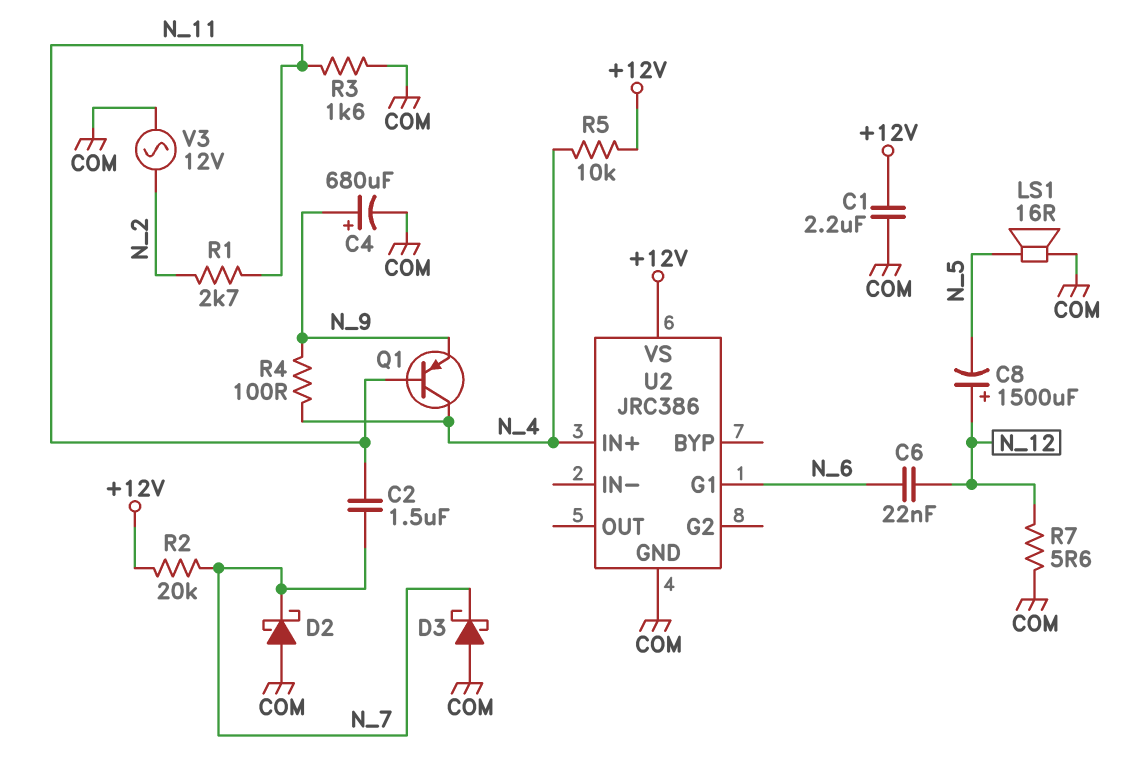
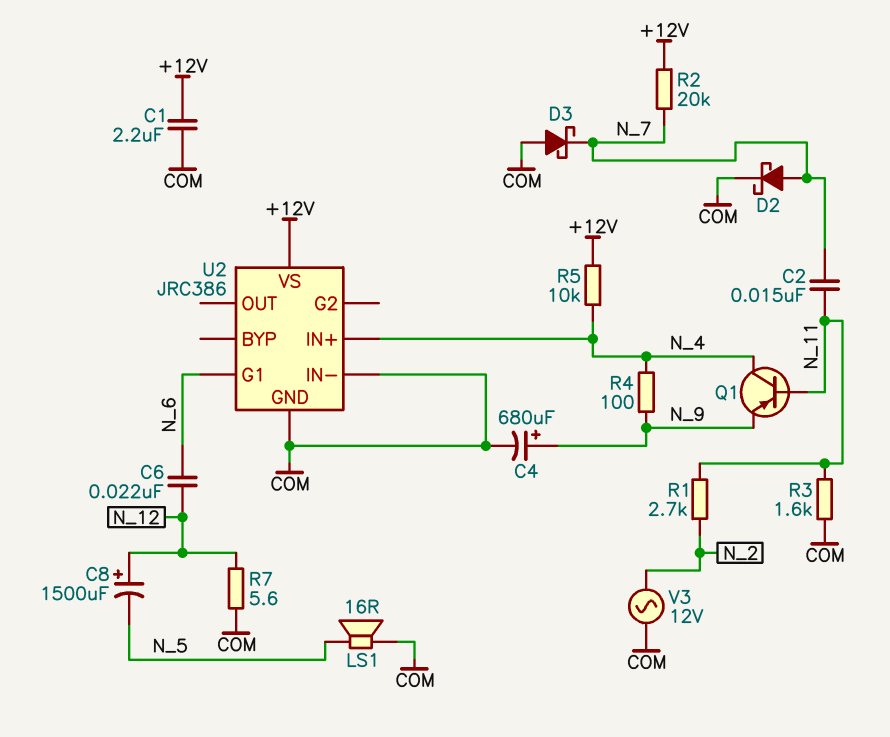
C2: 1.5uF (N_7, N_11) -> 15nF (N_7, N_11)
D2: schottky (A COM, K N_7) -> schottky (A N_7, K COM)
U2 pin IN-: none -> COM

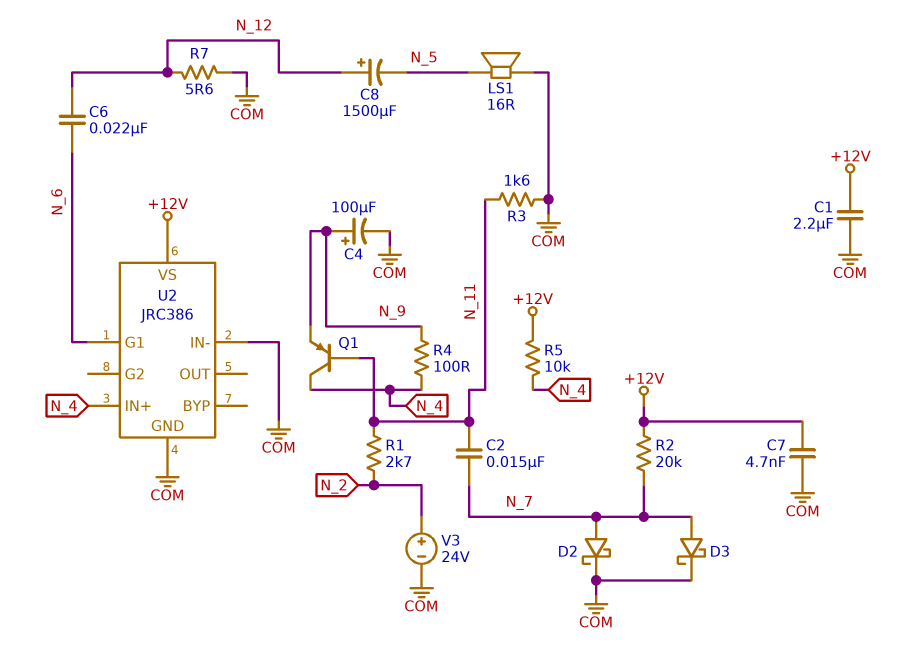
C4: 680uF (plus N_9, minus COM) -> 100uF (plus N_9, minus COM)
C7: none -> 4.7nF (+12V, COM)
D3: schottky (A COM, K N_7) -> schottky (A N_7, K COM)
V3: AC 12V (COM, N_2) -> 24V (plus N_2, minus COM)

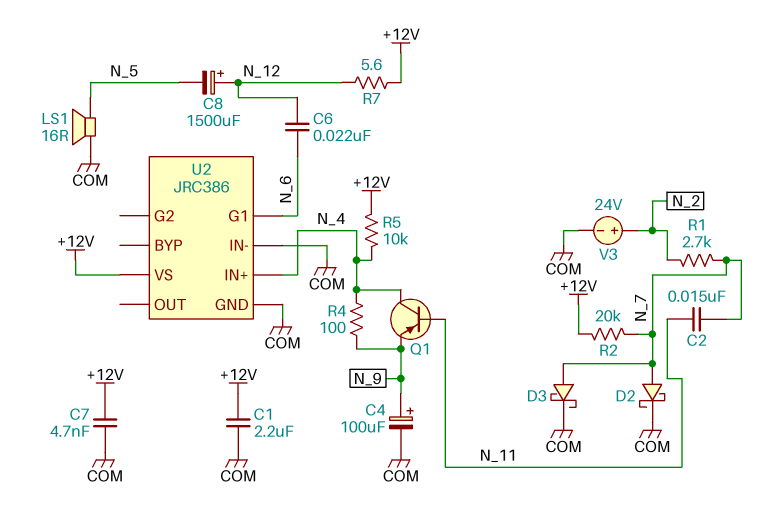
R1: 2.7k (N_2, N_11) -> 2.7k (N_2, N_7)
R3: 1.6k (COM, N_11) -> none
R7: 5.6 (COM, N_12) -> 5.6 (+12V, N_12)

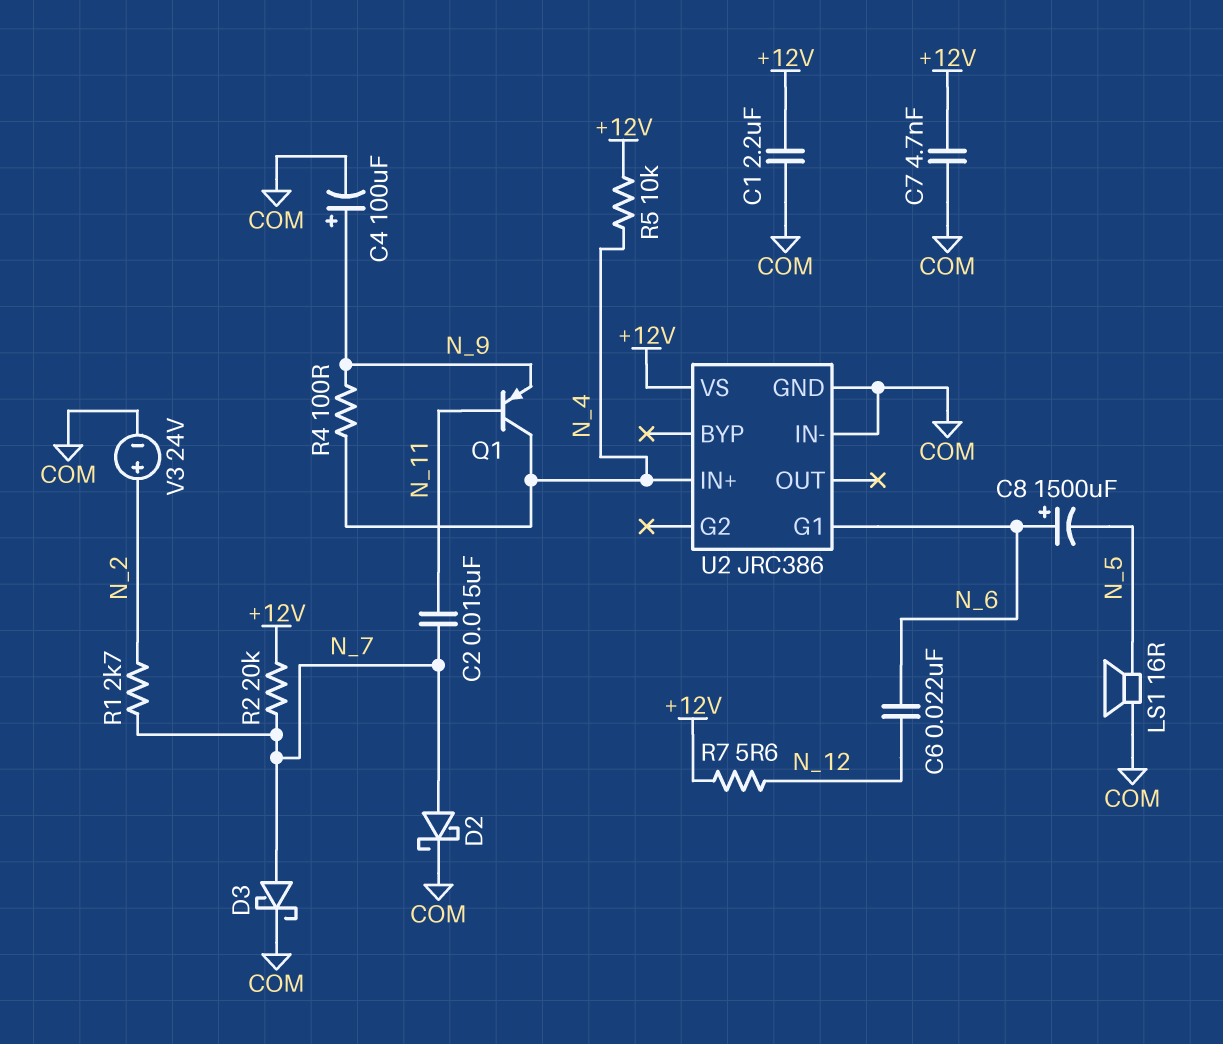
C8: 1500uF (plus N_12, minus N_5) -> 1500uF (plus N_6, minus N_5)

